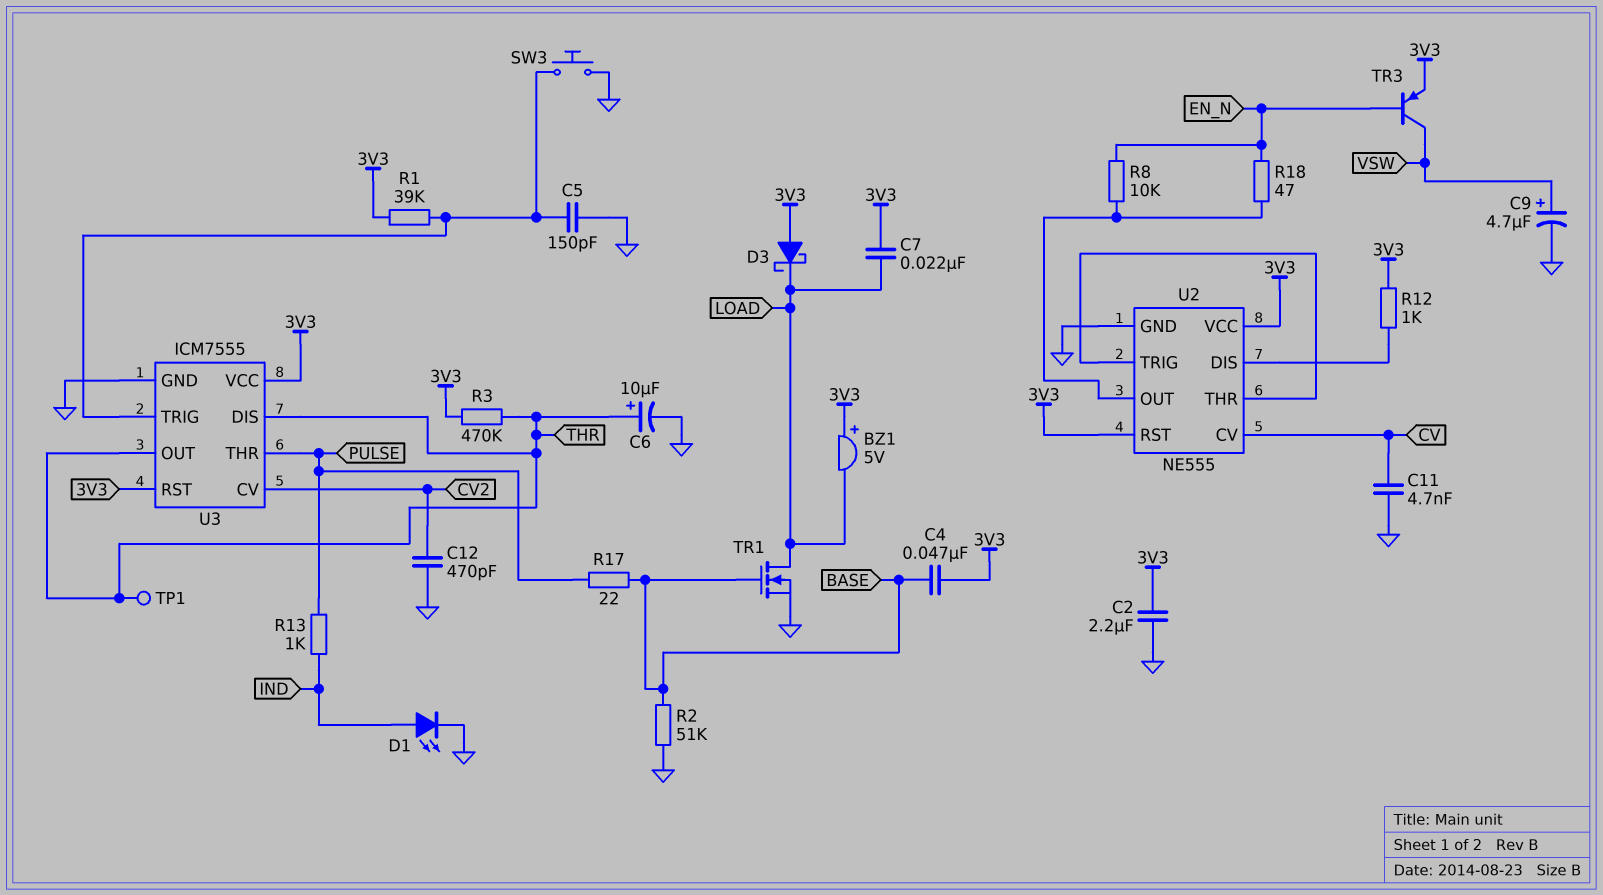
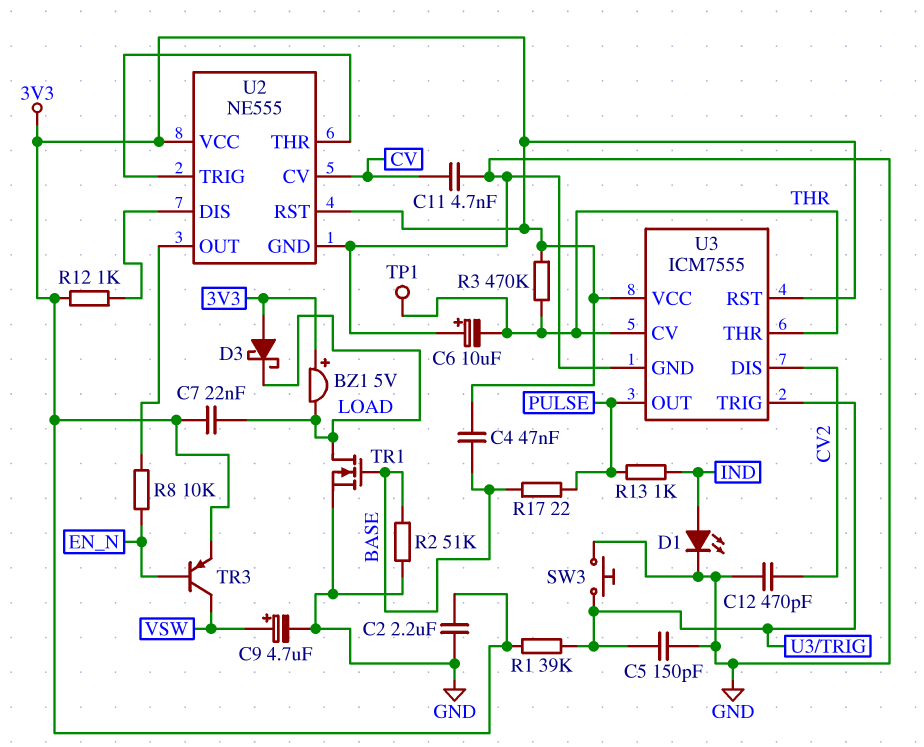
C6: 10uF (plus THR, minus GND) -> 10uF (plus GND, minus THR)
R18: 47 (EN_N, U2/OUT) -> none
U3 pin CV: CV2 -> THR
U3 pin DIS: THR -> CV2
U3 pin OUT: THR -> PULSE
U3 pin THR: PULSE -> THR

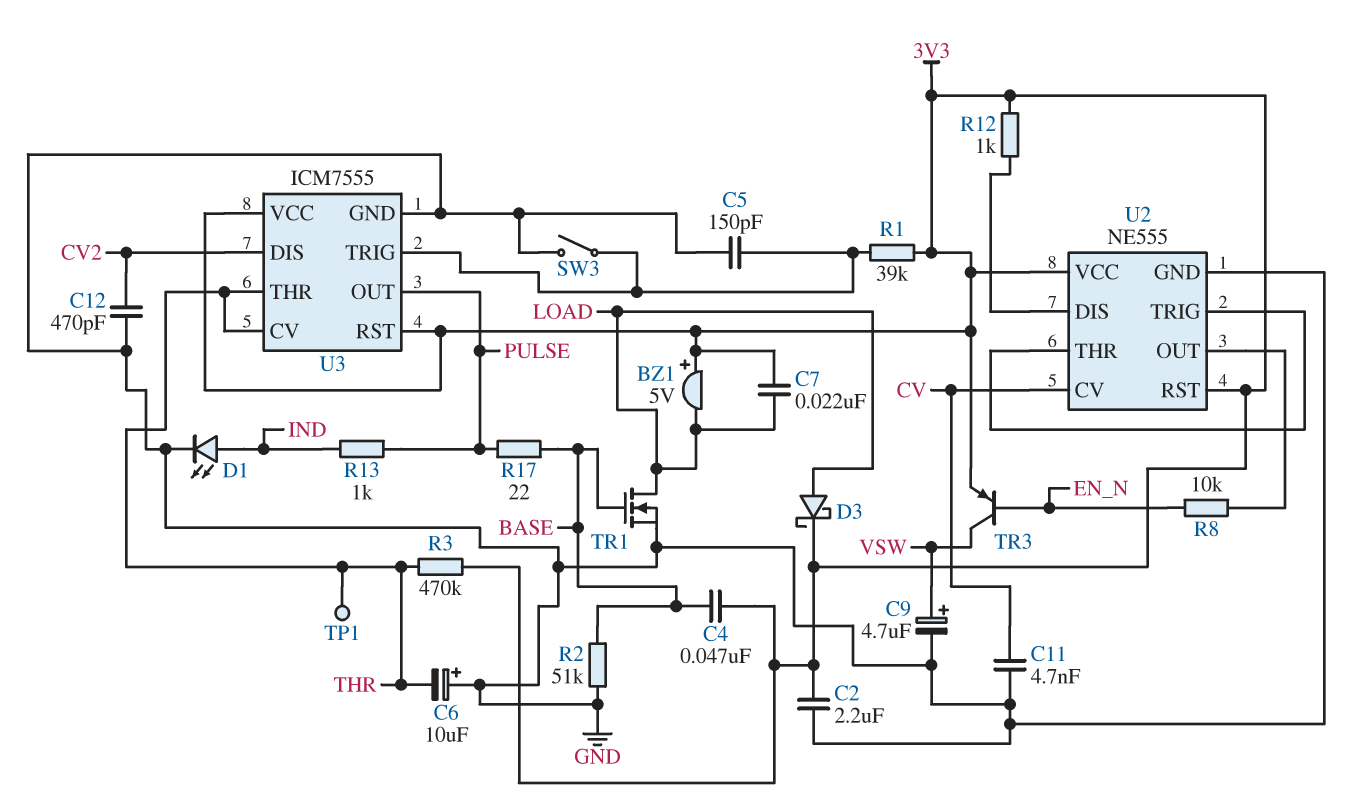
D3: schottky (A 3V3, K LOAD) -> schottky (A LOAD, K 3V3)
SW3: button (GND, U3/TRIG) -> switch (GND, U3/TRIG)

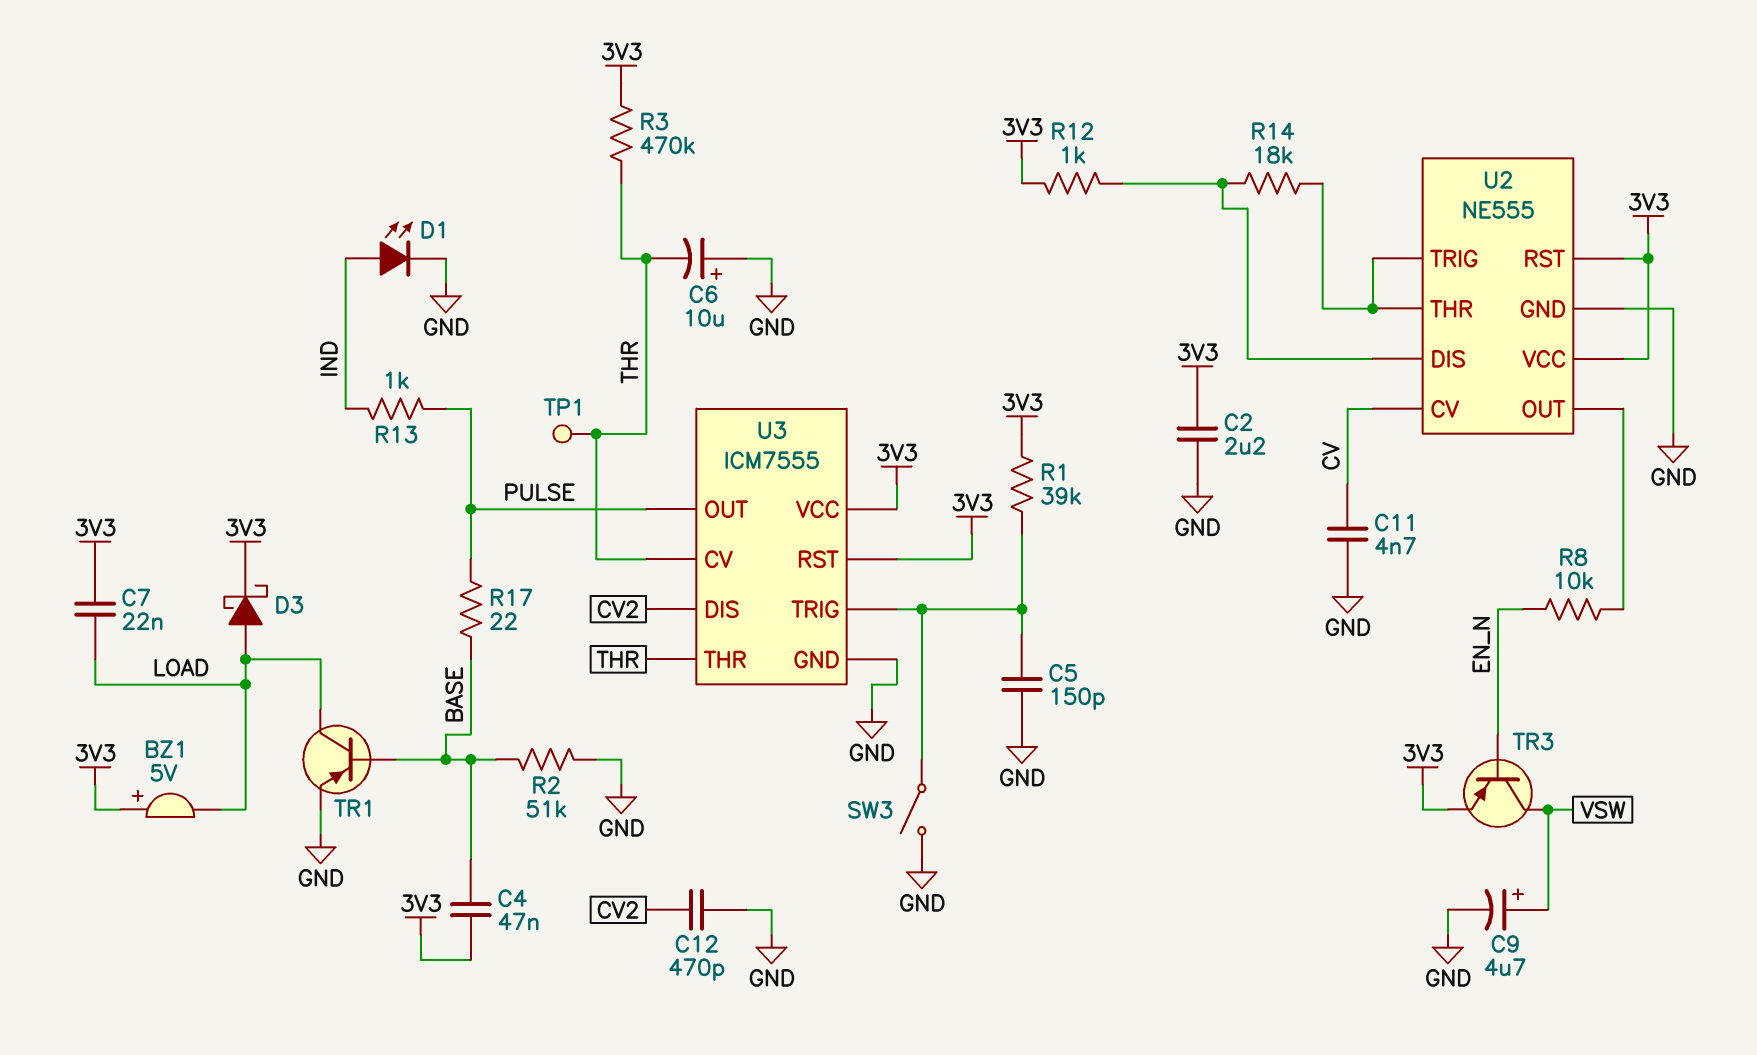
R14: none -> 18k (U2/DIS, U2/THR)
TR1: NMOS (G BASE, D LOAD, S GND) -> PNP (B BASE, C LOAD, E GND)

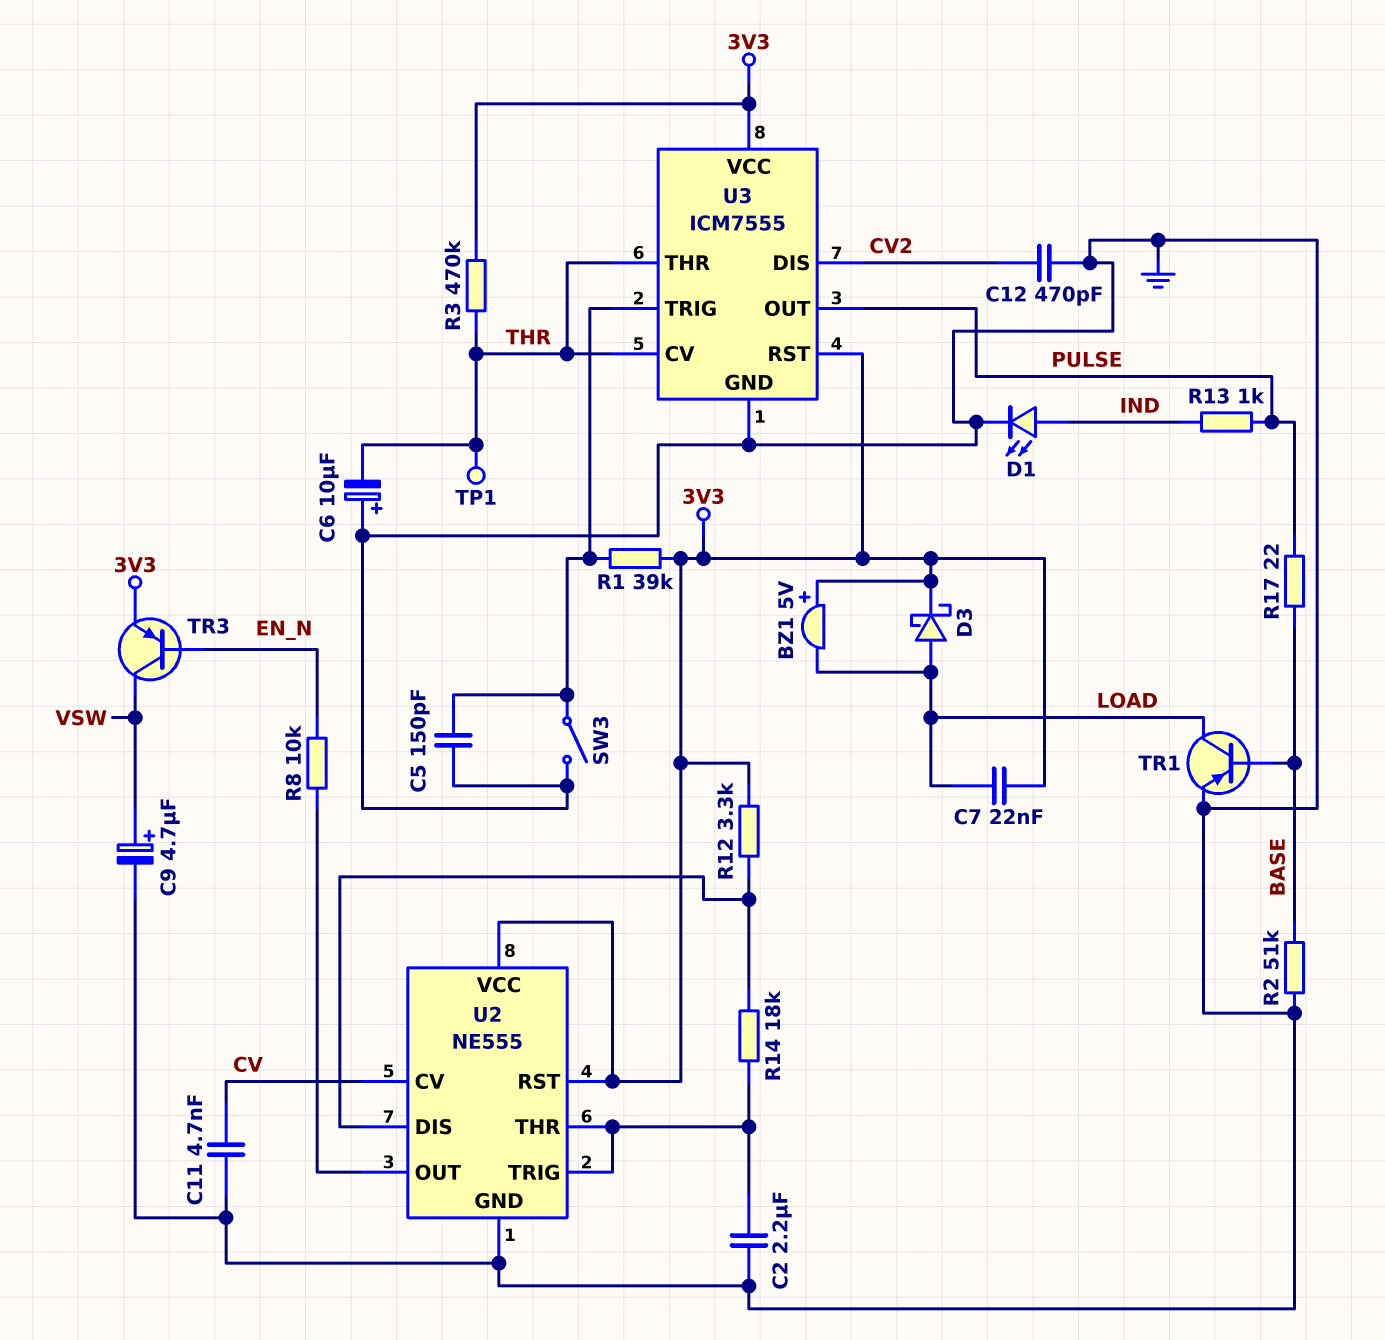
C2: 2.2uF (3V3, GND) -> 2.2uF (GND, U2/THR)
C4: 47nF (3V3, BASE) -> none
R12: 1k (3V3, U2/DIS) -> 3.3k (3V3, U2/DIS)

